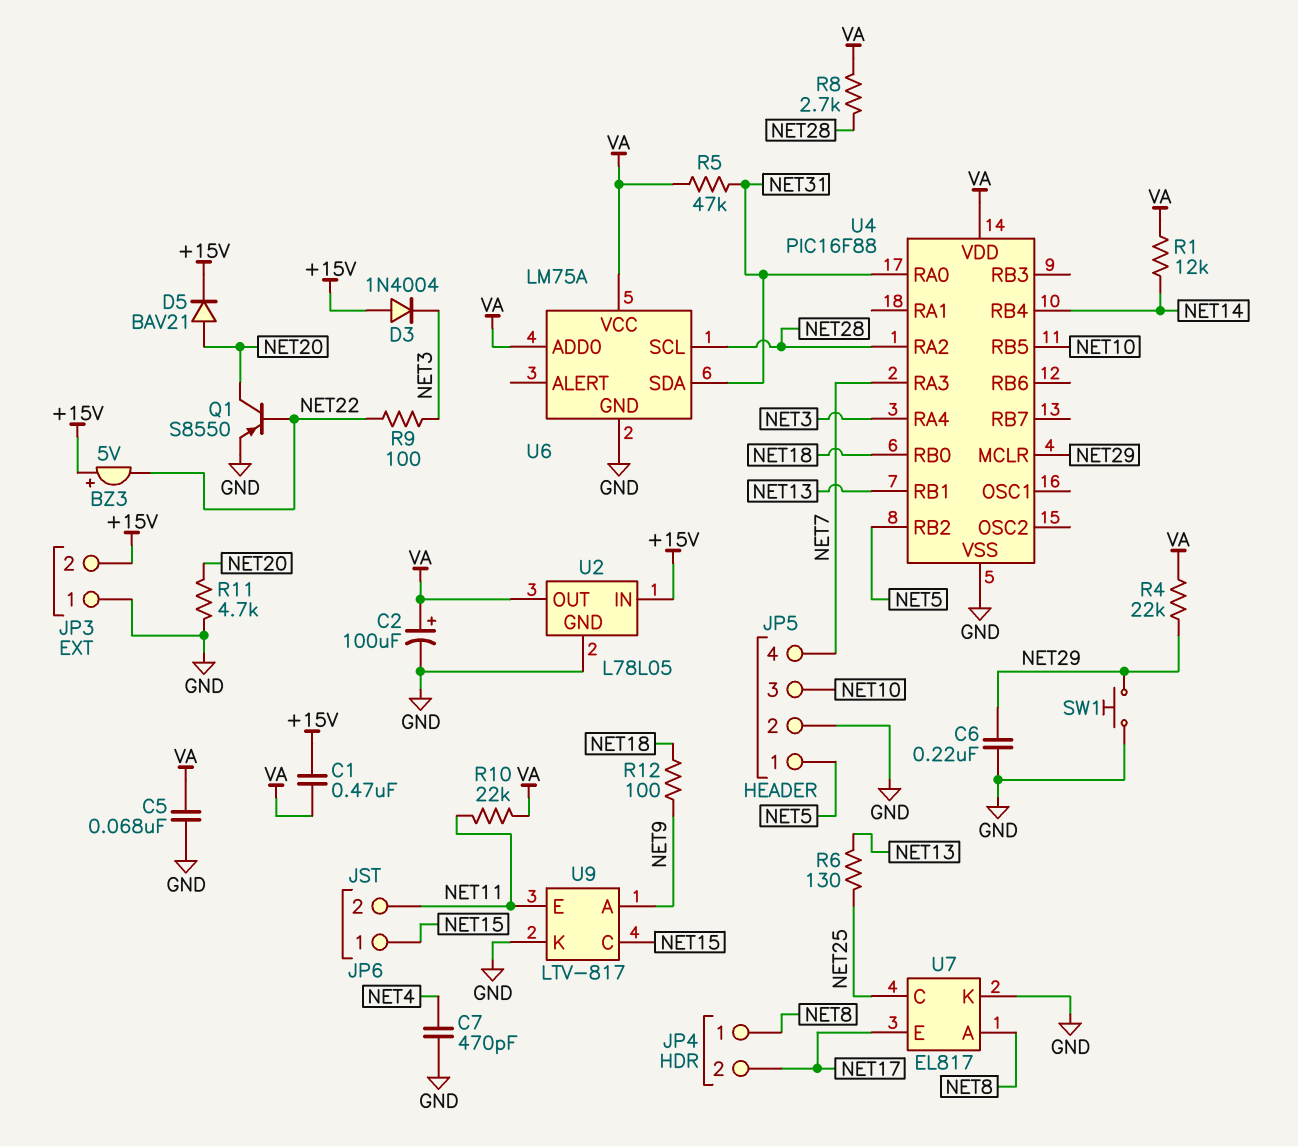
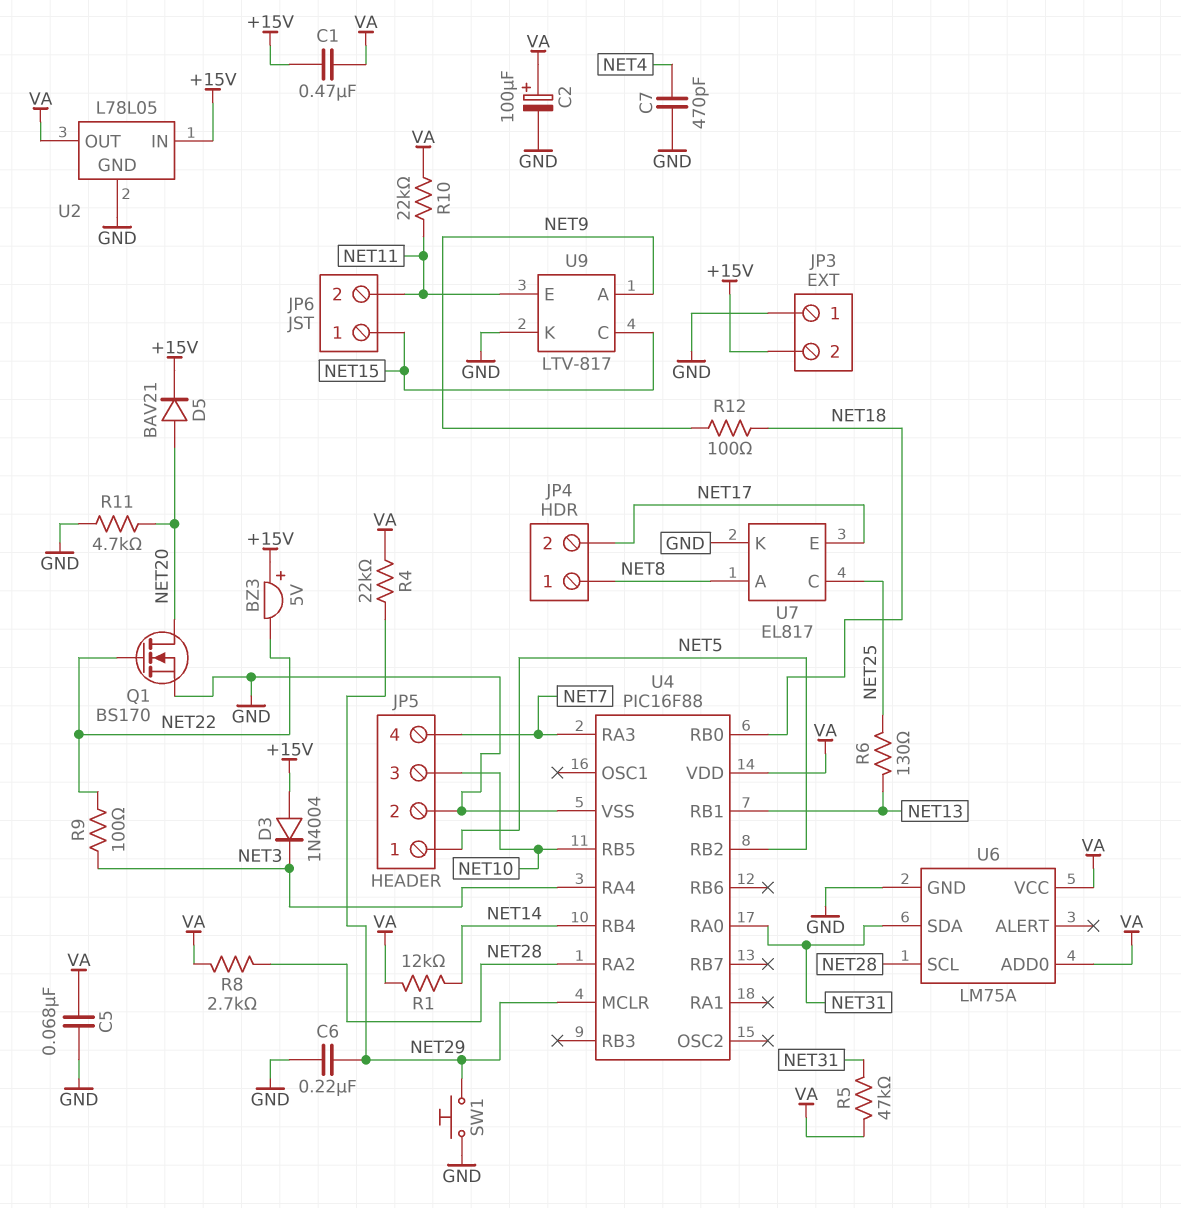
Q1: PNP S8550 (B NET22, C NET20, E GND) -> NMOS BS170 (G NET22, D NET20, S GND)

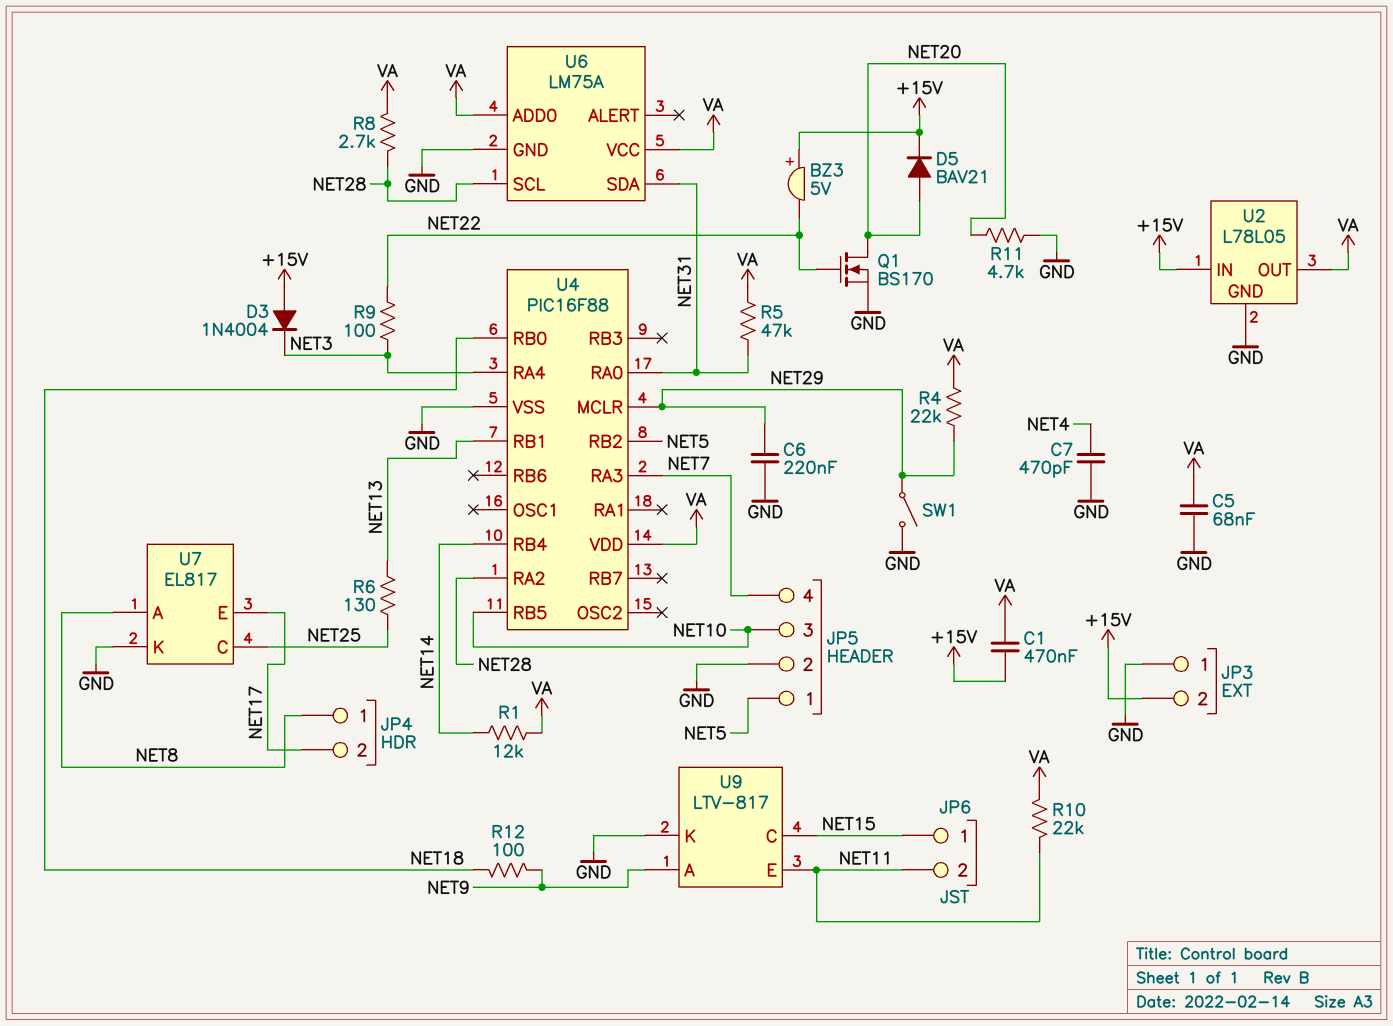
C2: 100uF (plus VA, minus GND) -> none
SW1: button (GND, NET29) -> switch (GND, NET29)

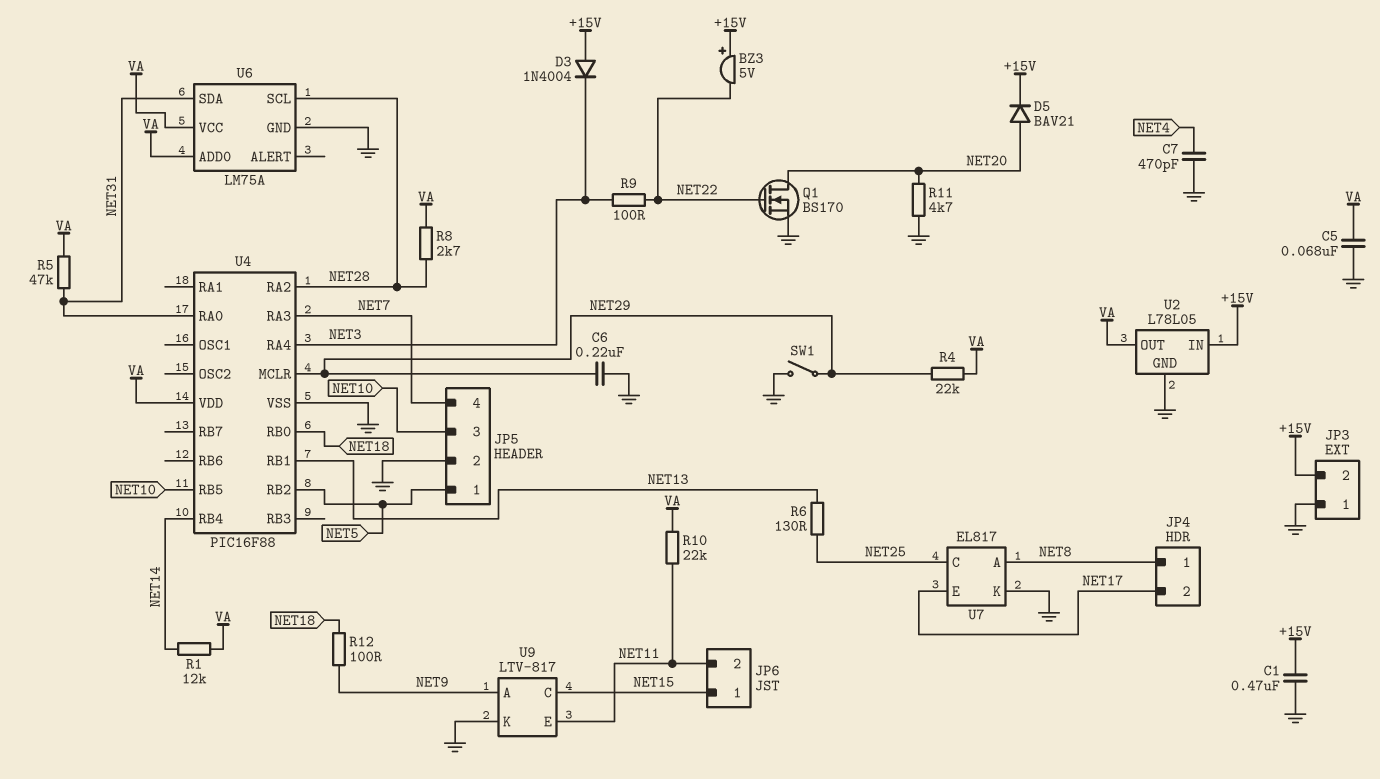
C1: 470nF (+15V, VA) -> 470nF (+15V, GND)

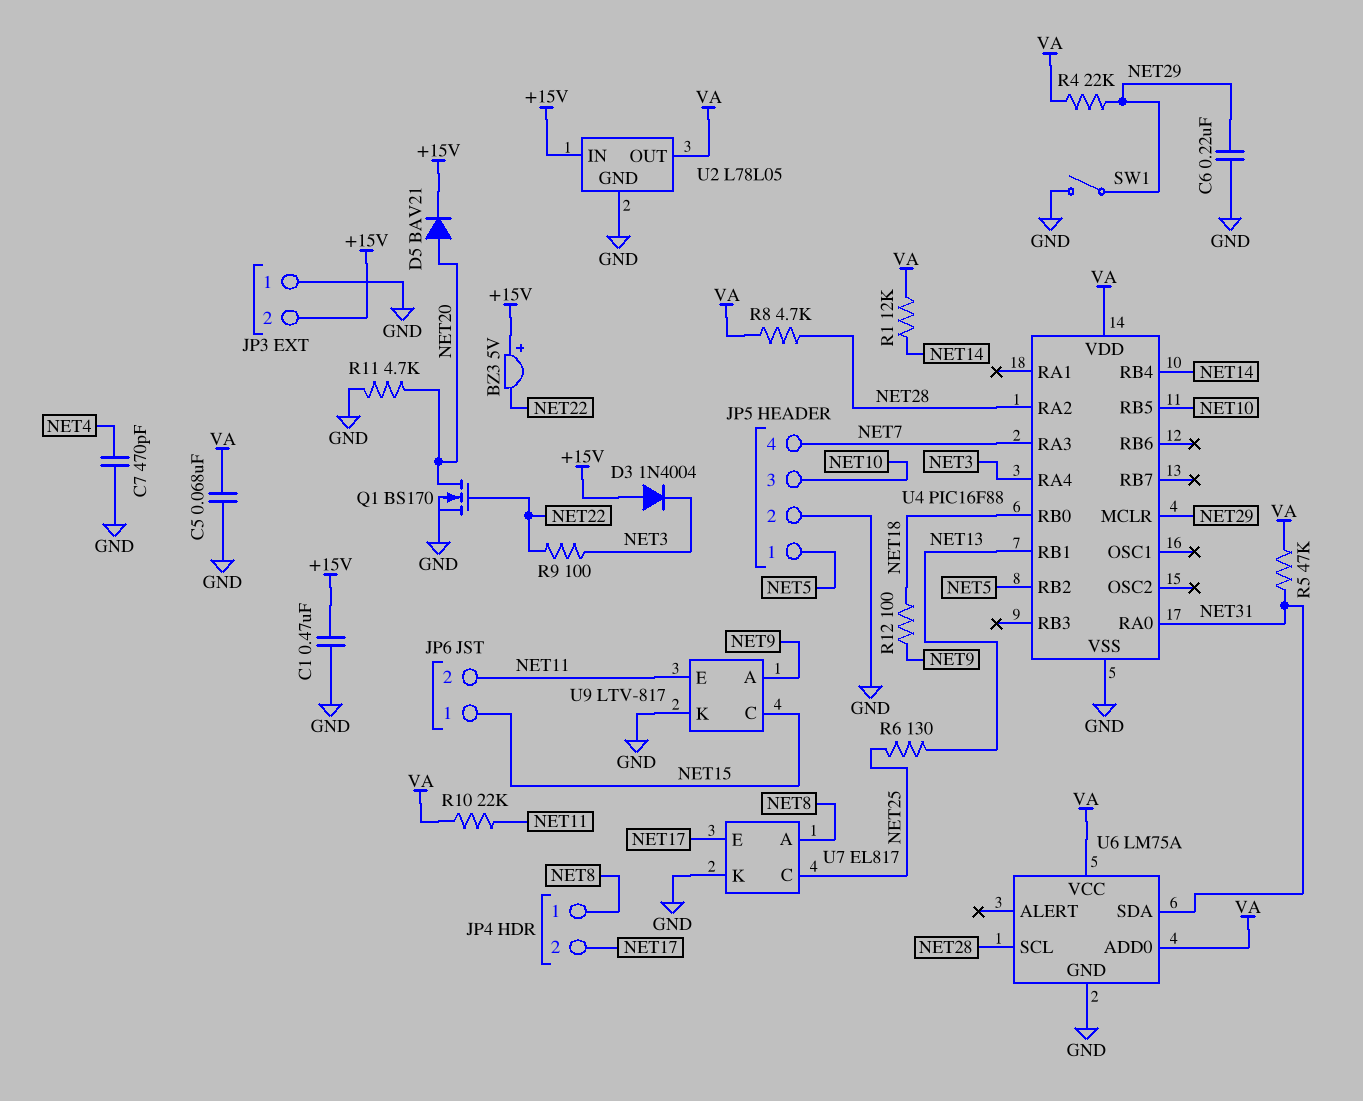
R8: 2.7k (NET28, VA) -> 4.7k (NET28, VA)

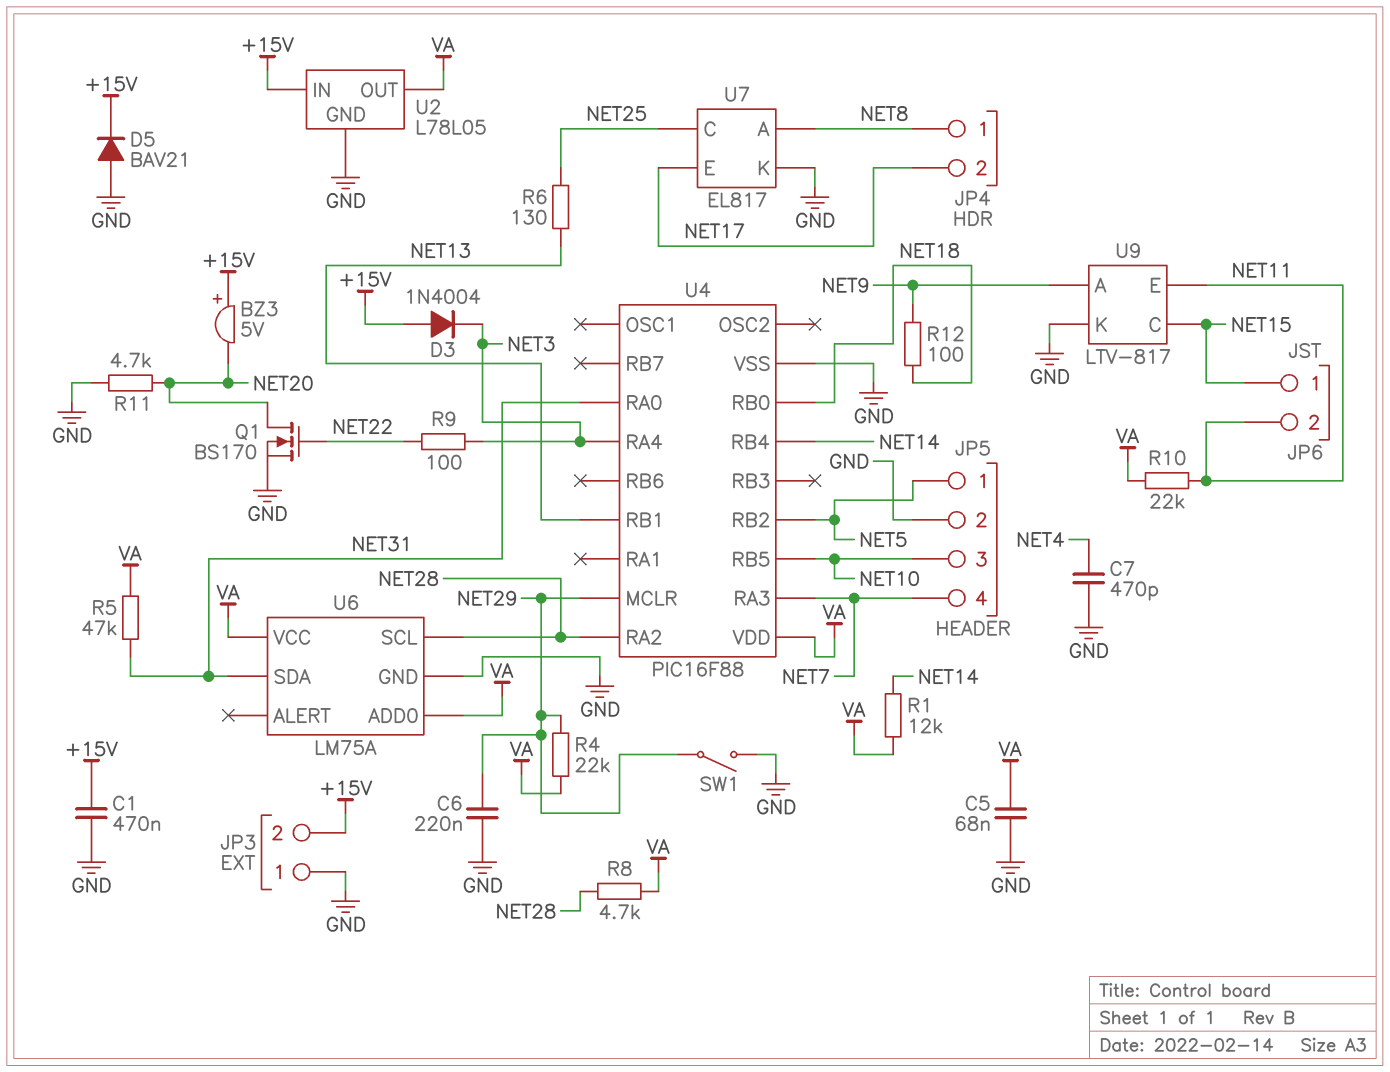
BZ3: buzzer 5V (plus +15V, minus NET22) -> buzzer 5V (plus +15V, minus NET20)
D5: diode BAV21 (A NET20, K +15V) -> diode BAV21 (A GND, K +15V)

